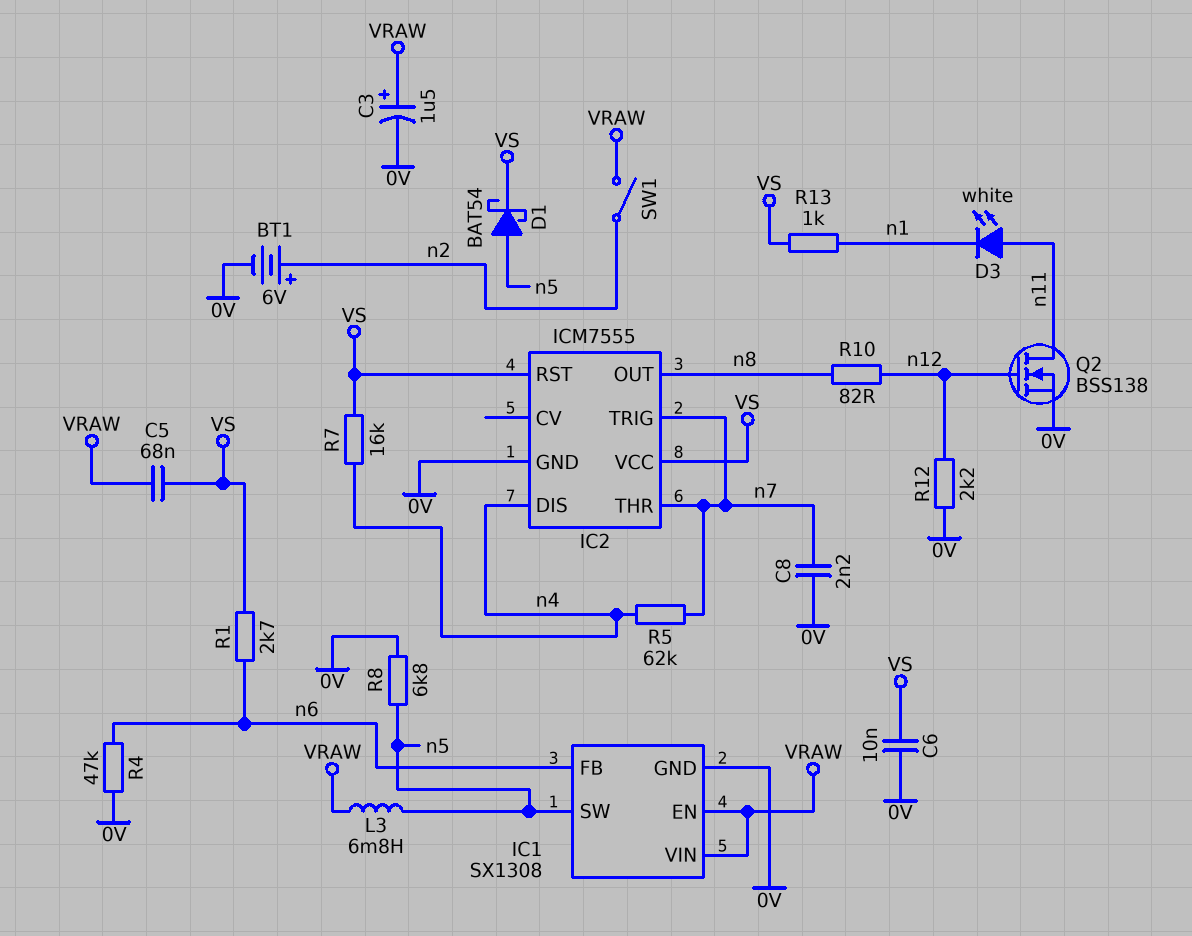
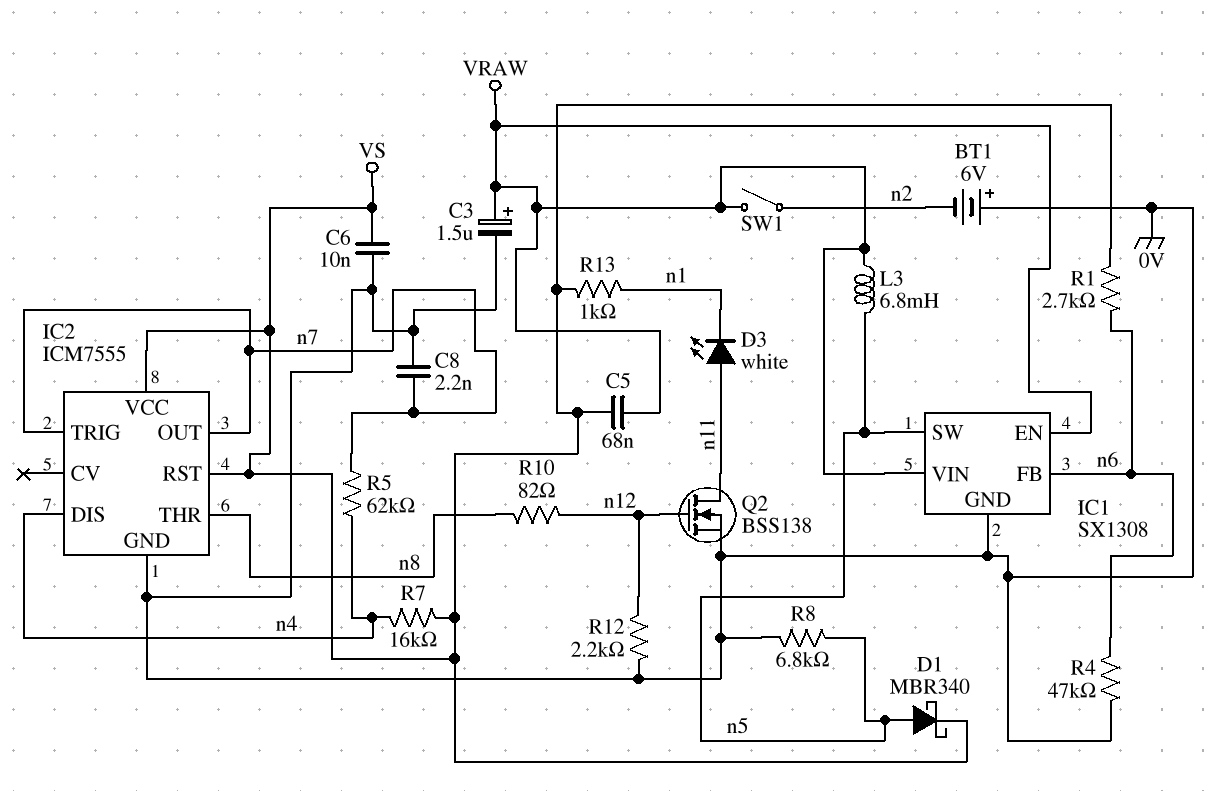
BT1: 6V (plus n2, minus 0V) -> 6V (plus 0V, minus n2)
D1: schottky BAT54 (A n5, K VS) -> schottky MBR340 (A n5, K VS)
IC2 pin OUT: n8 -> n7
IC2 pin THR: n7 -> n8

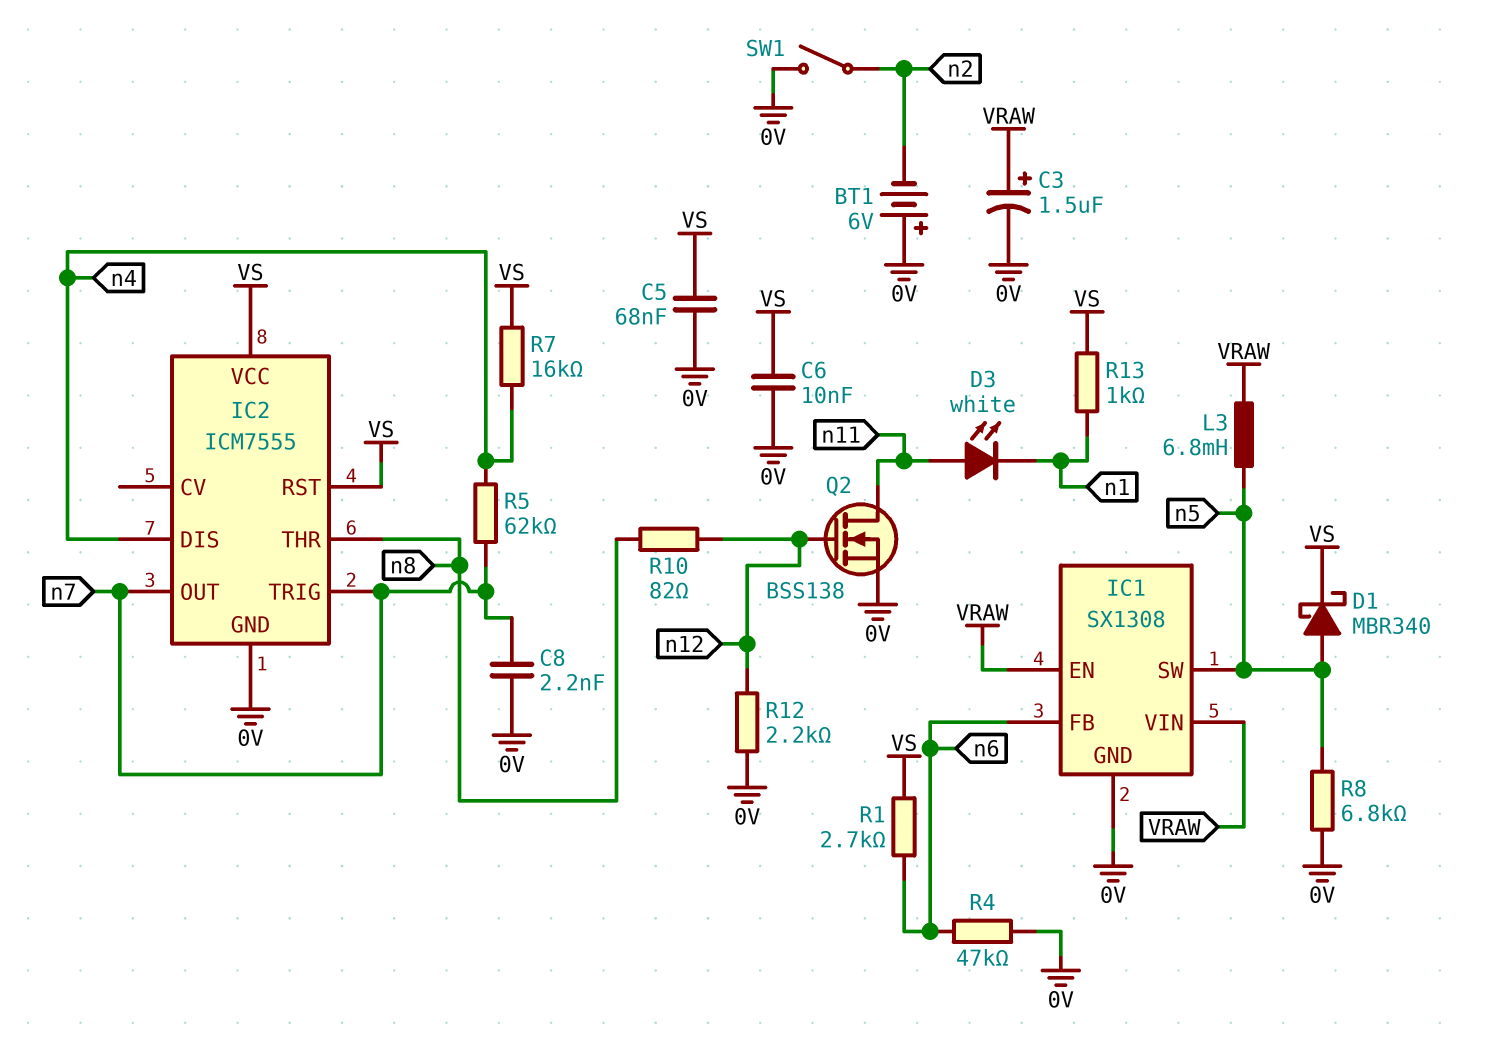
C5: 68nF (VRAW, VS) -> 68nF (0V, VS)
SW1: switch (VRAW, n2) -> switch (0V, n2)

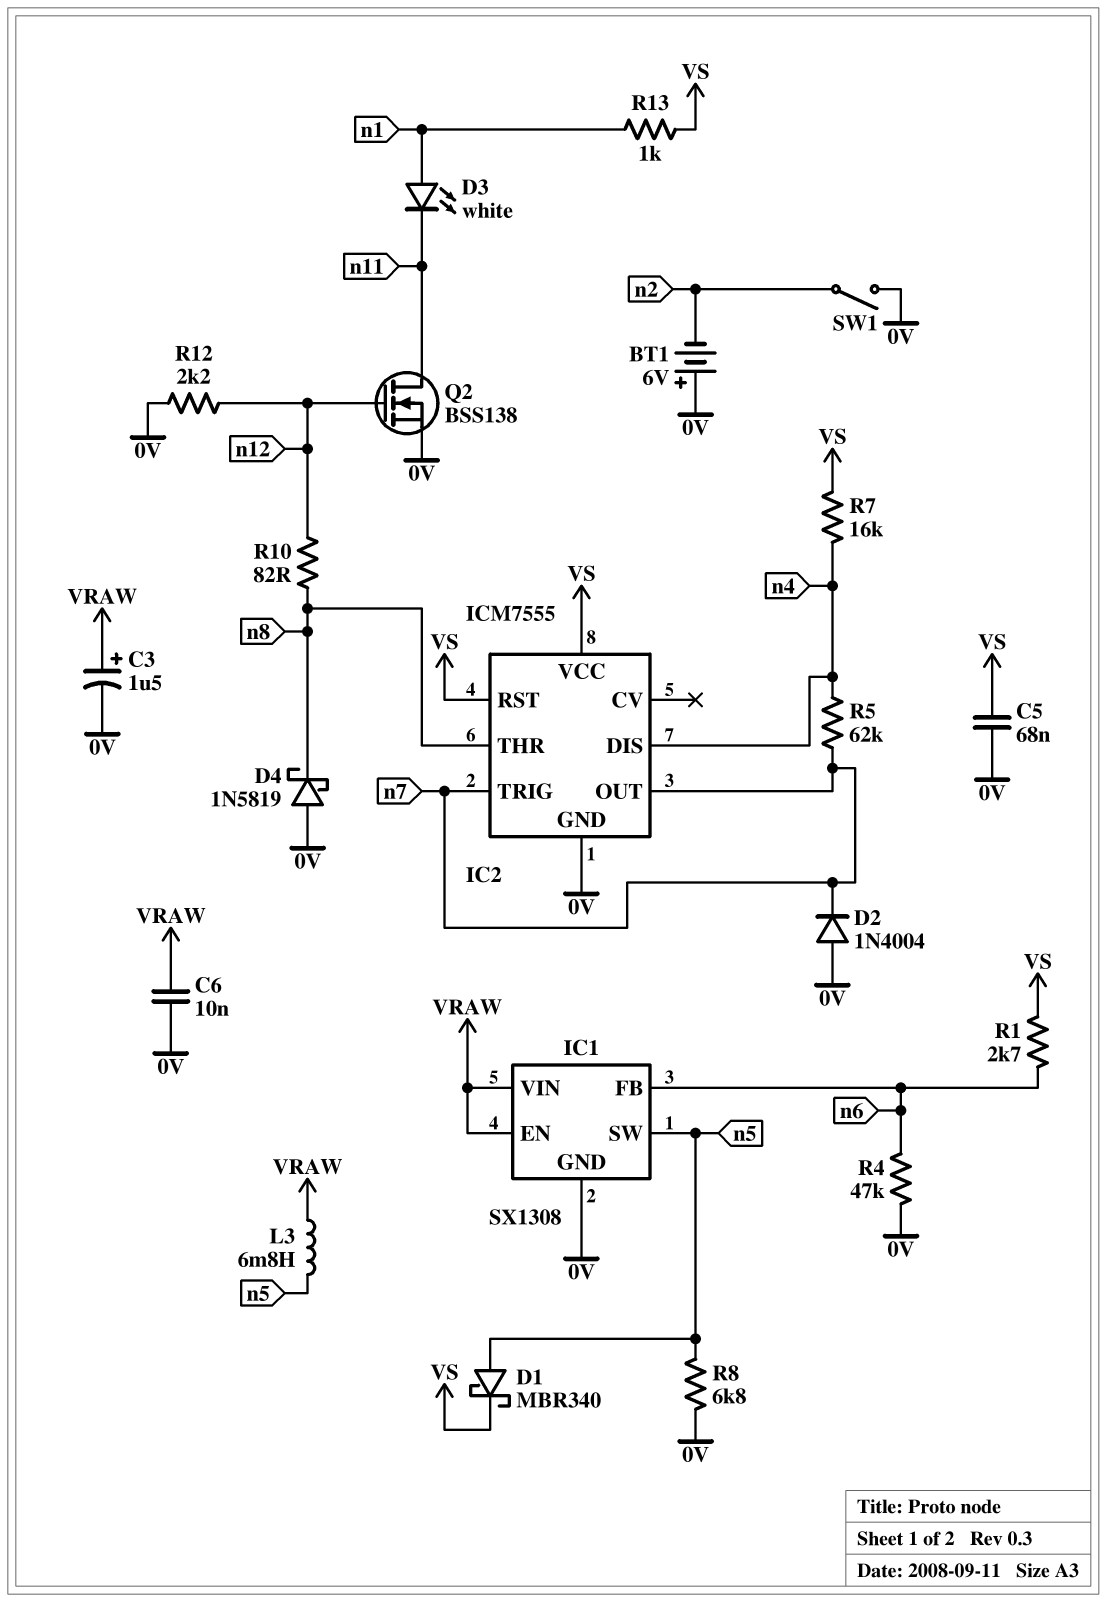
C6: 10nF (0V, VS) -> 10nF (0V, VRAW)
C8: 2.2nF (0V, n7) -> none
D2: none -> diode 1N4004 (A 0V, K n7)
D3: LED white (A n11, K n1) -> LED white (A n1, K n11)
D4: none -> schottky 1N5819 (A 0V, K n8)

